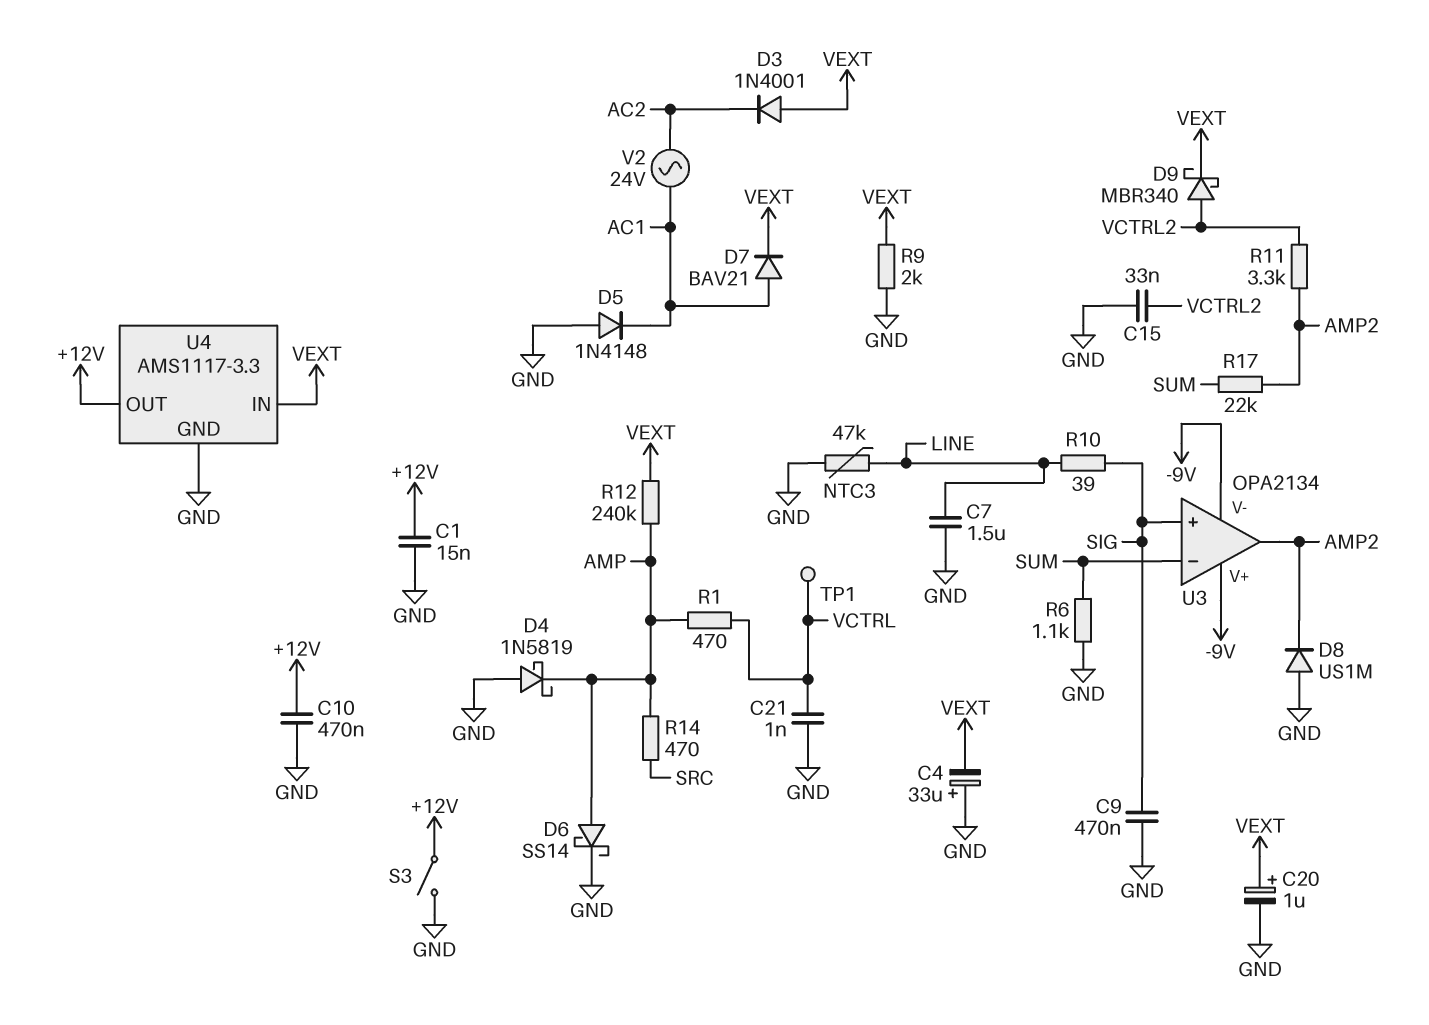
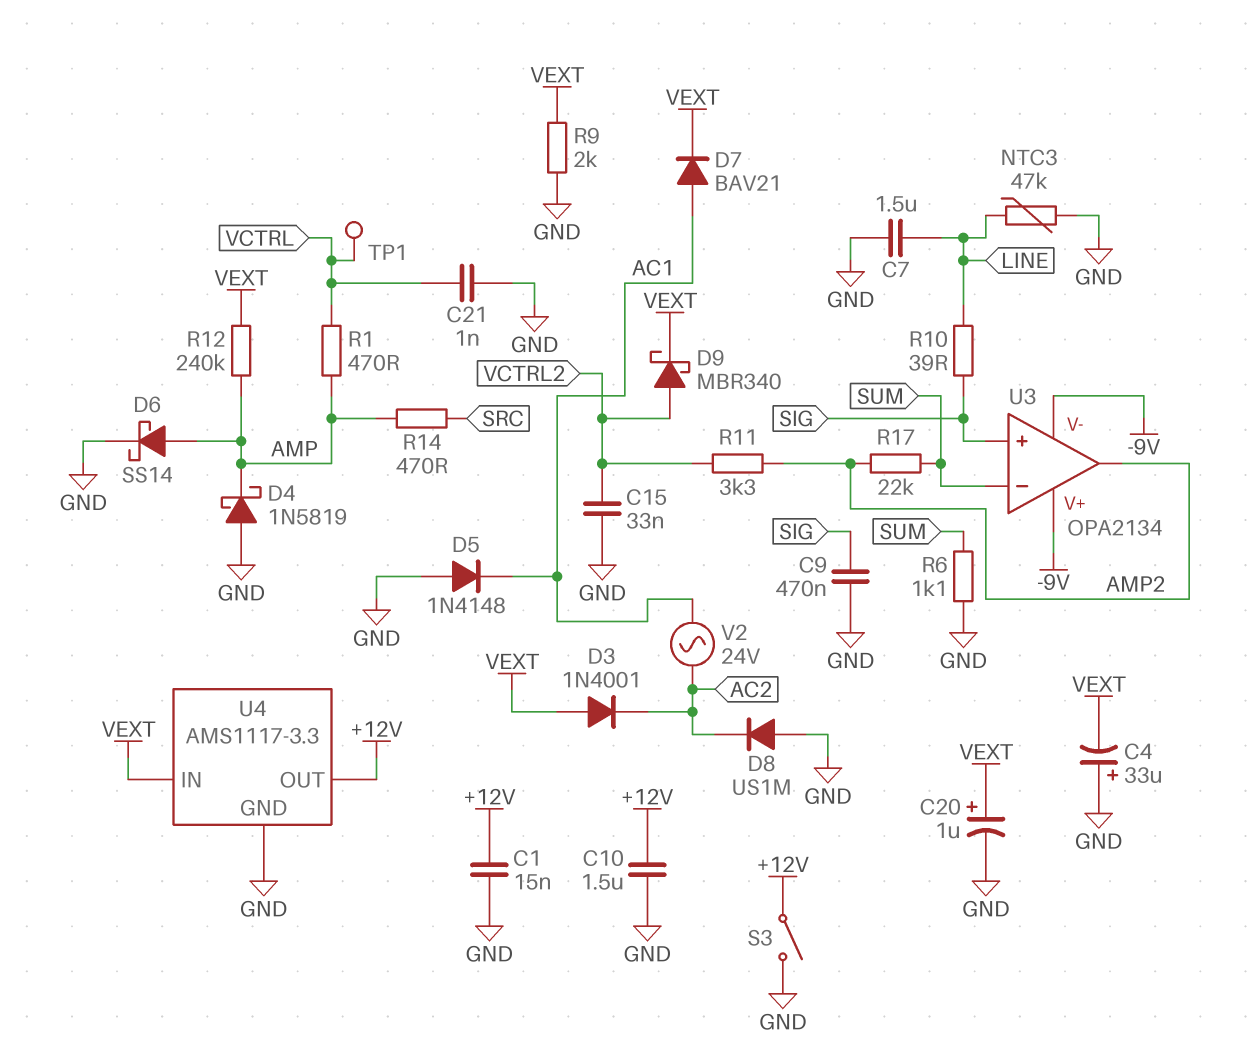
C10: 470nF (+12V, GND) -> 1.5uF (+12V, GND)
D8: diode US1M (A GND, K AMP2) -> diode US1M (A GND, K AC2)

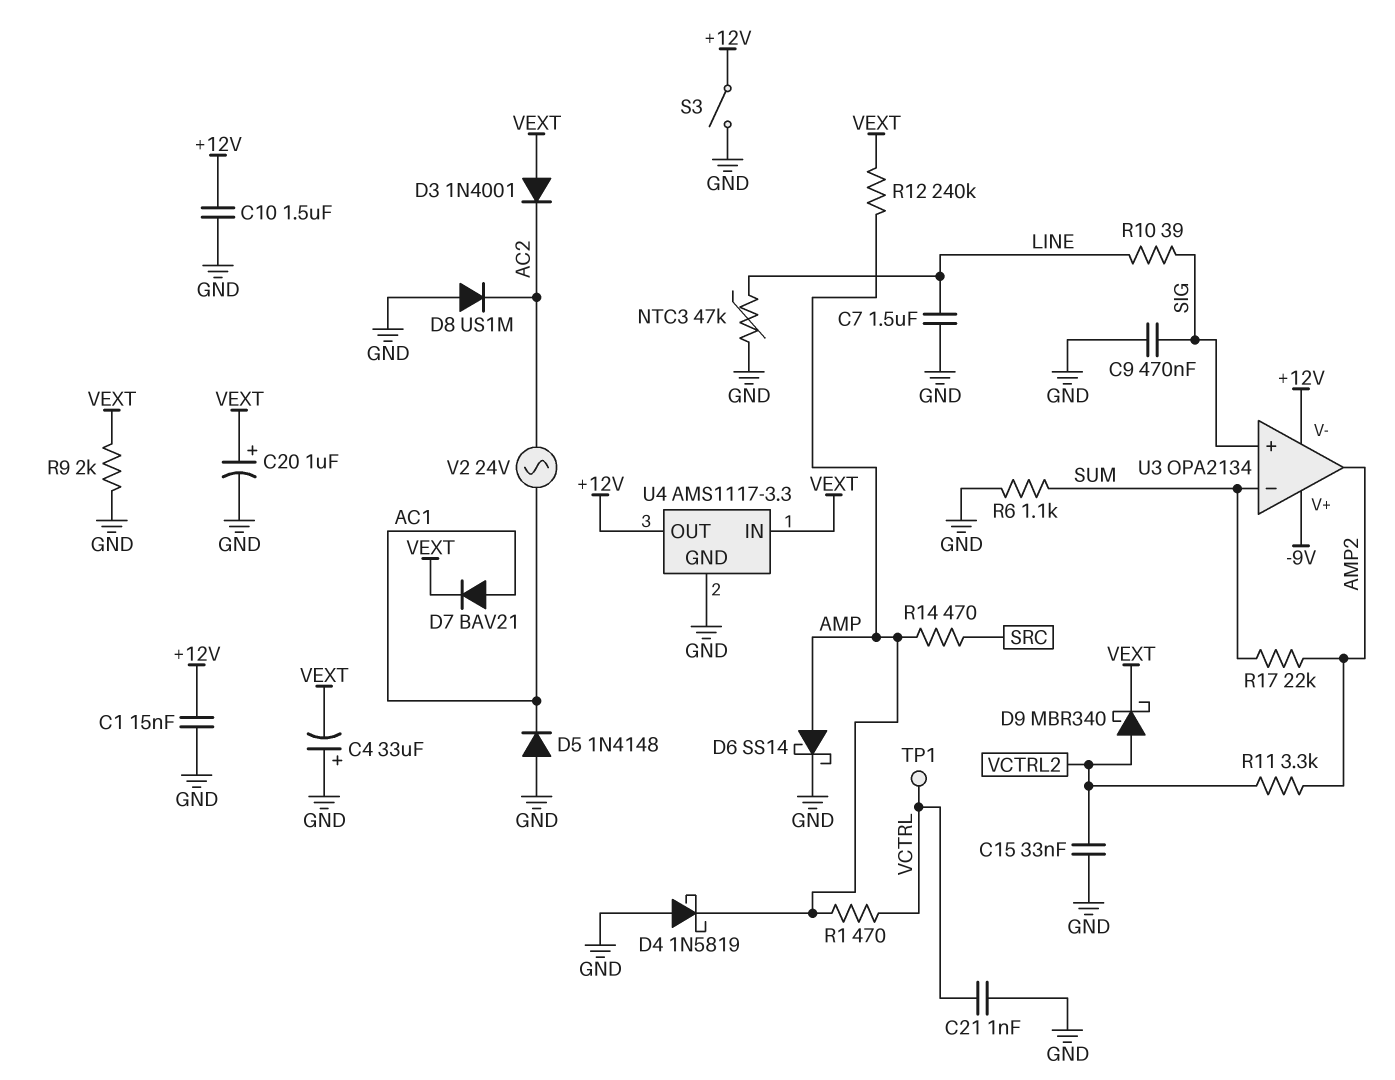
U3 pin V-: -9V -> +12V

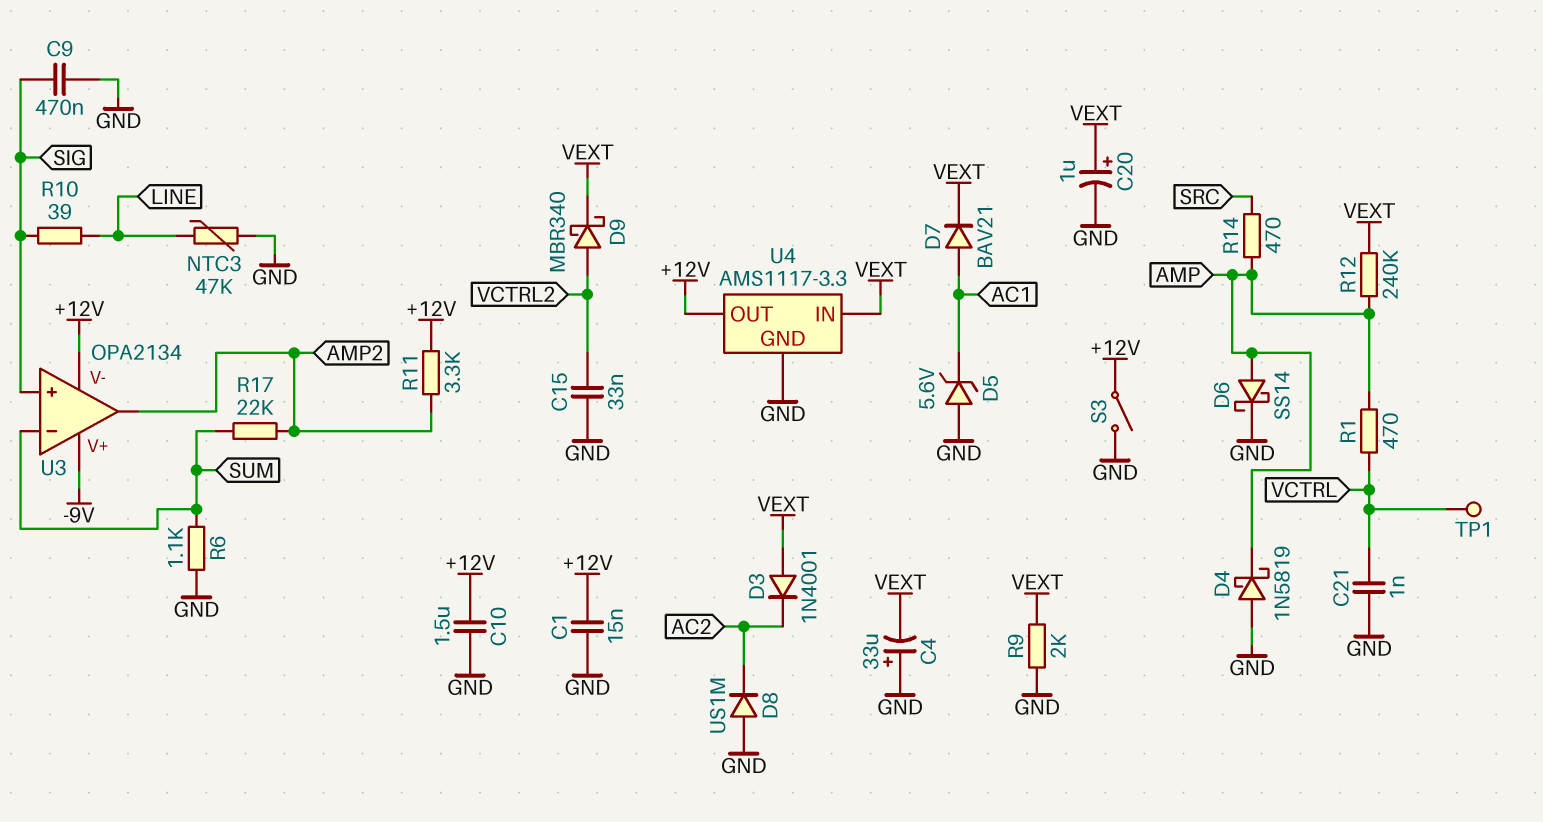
C7: 1.5uF (GND, LINE) -> none
D5: diode 1N4148 (A GND, K AC1) -> zener 5.6V (A GND, K AC1)
R11: 3.3k (AMP2, VCTRL2) -> 3.3k (+12V, AMP2)
V2: AC 24V (AC1, AC2) -> none

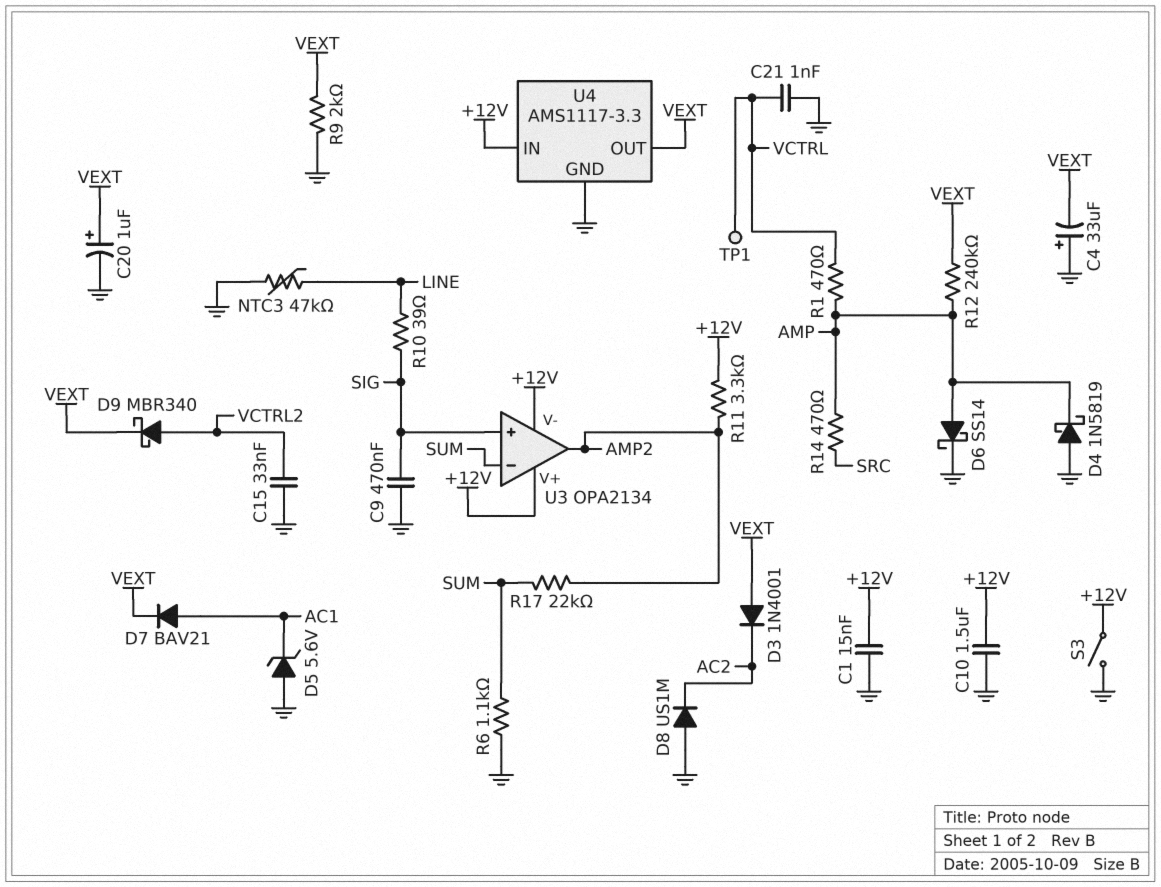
U3 pin V+: -9V -> +12V
U4 pin IN: VEXT -> +12V
U4 pin OUT: +12V -> VEXT

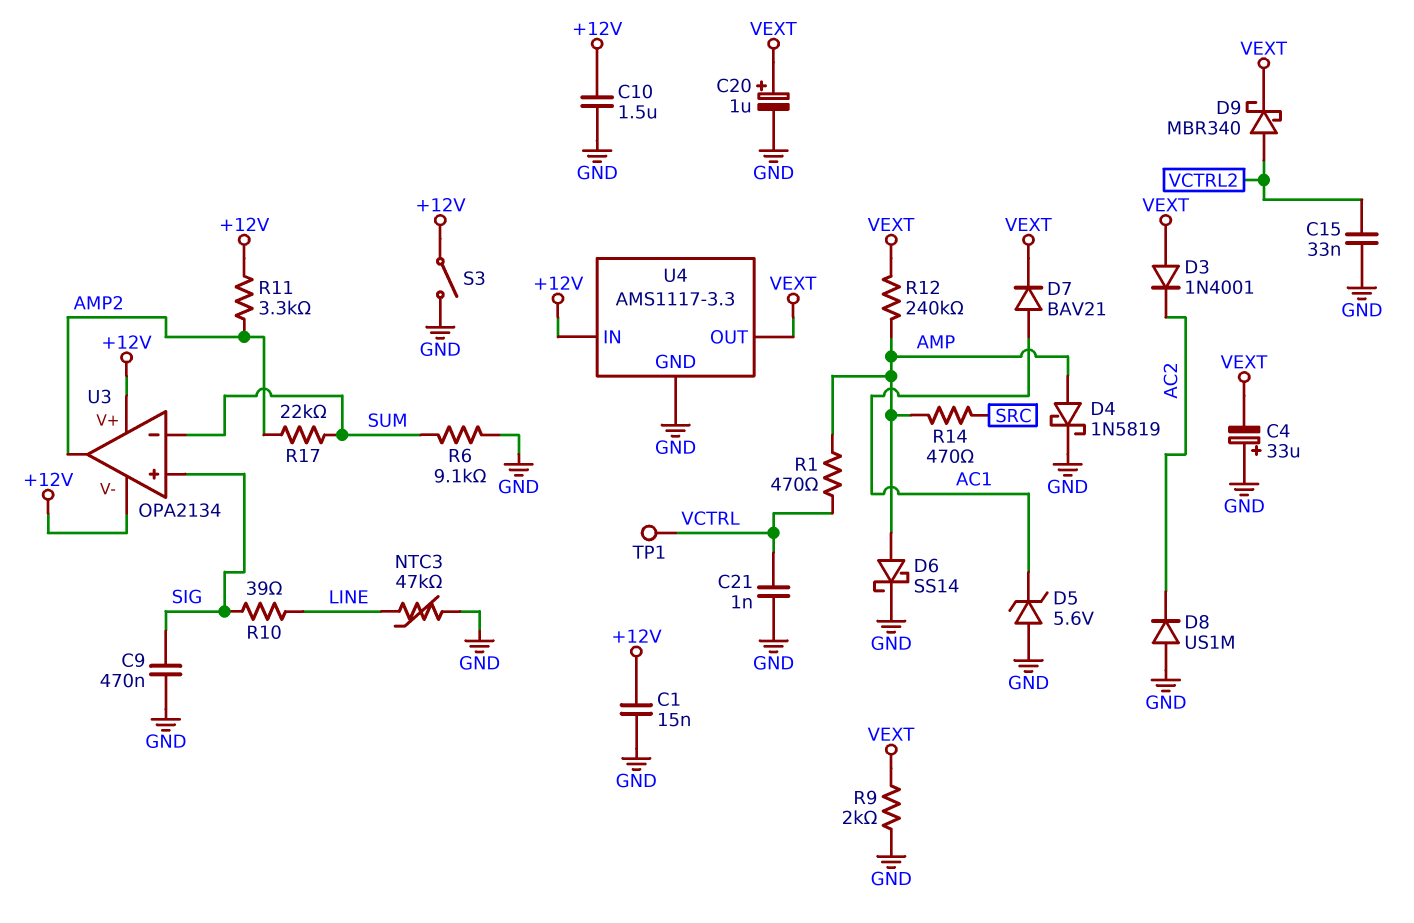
D4: schottky 1N5819 (A GND, K AMP) -> schottky 1N5819 (A AMP, K GND)
R6: 1.1k (GND, SUM) -> 9.1k (GND, SUM)

